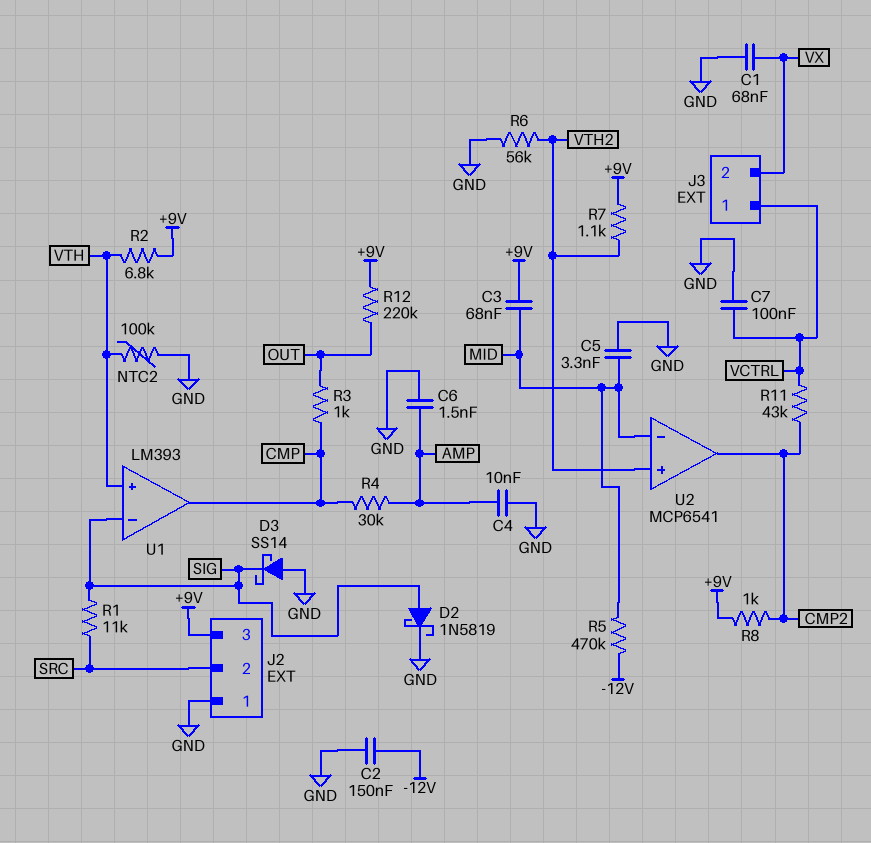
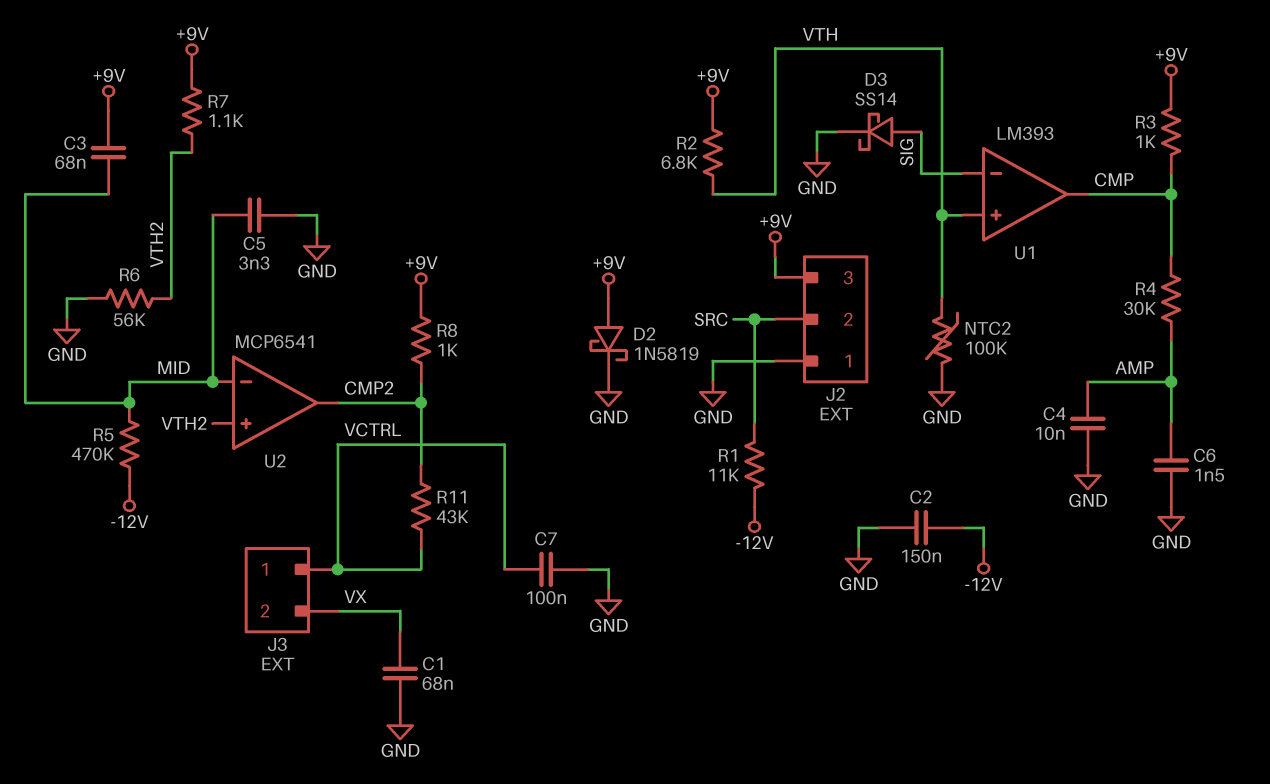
D2: schottky 1N5819 (A SIG, K GND) -> schottky 1N5819 (A +9V, K GND)
D3: schottky SS14 (A GND, K SIG) -> schottky SS14 (A SIG, K GND)
R1: 11k (SIG, SRC) -> 11k (-12V, SRC)
R3: 1k (CMP, OUT) -> 1k (+9V, CMP)
R12: 220k (+9V, OUT) -> none

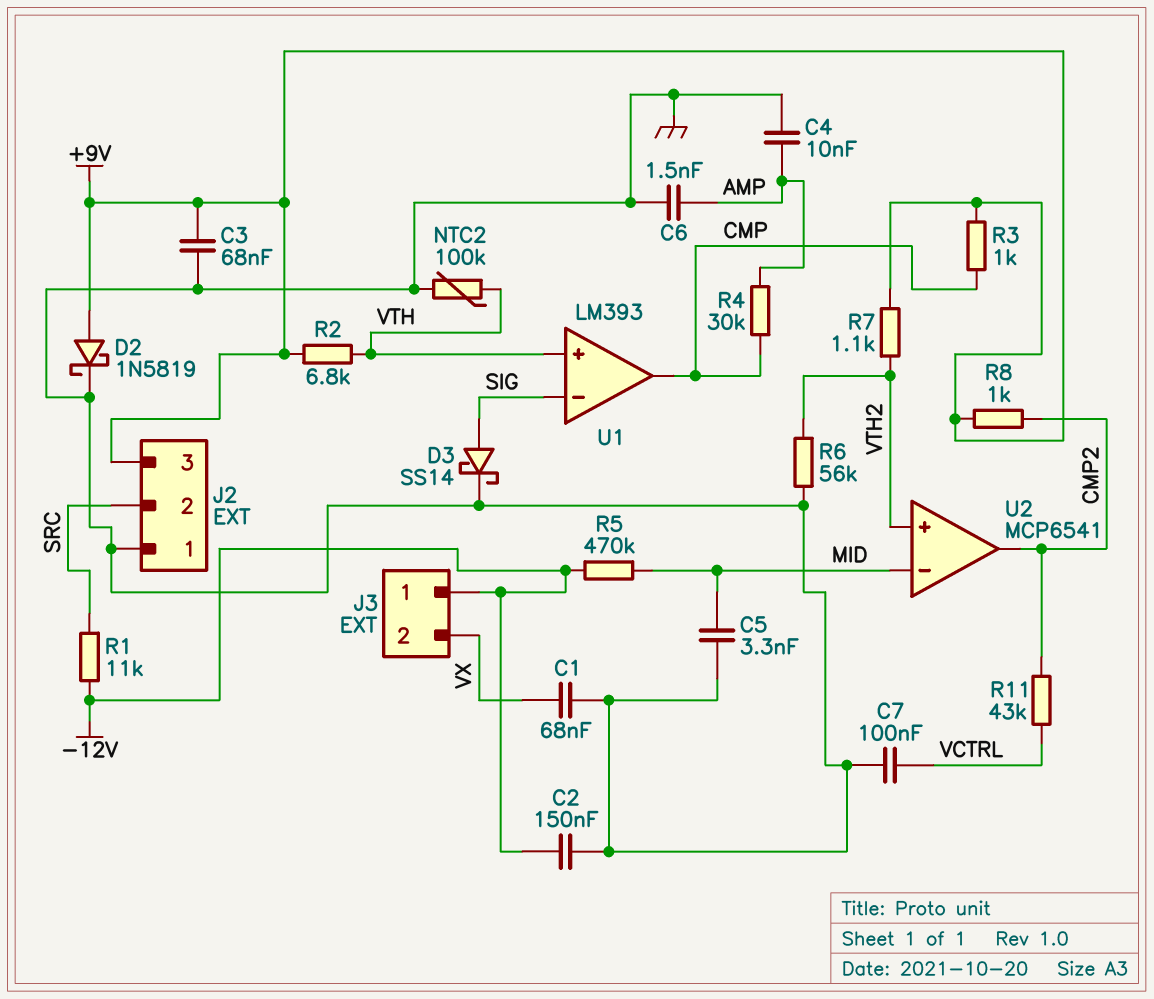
C3: 68nF (+9V, MID) -> 68nF (+9V, GND)
J3 pin 1: VCTRL -> -12V

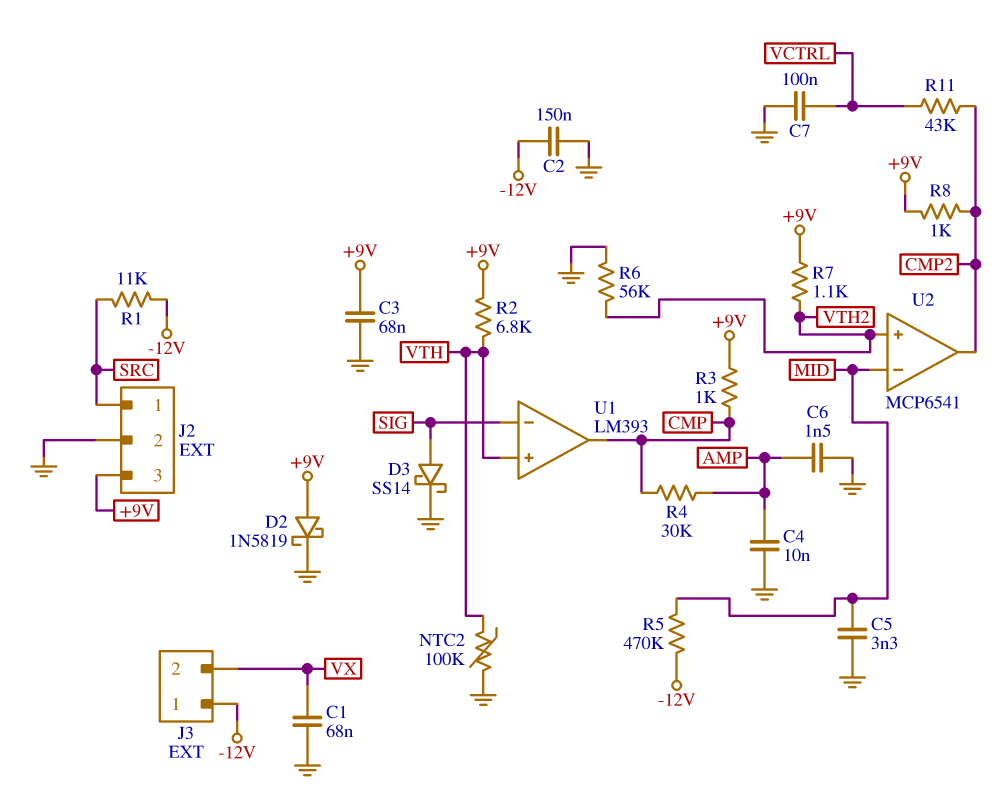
J2 pin 1: GND -> SRC
J2 pin 2: SRC -> GND

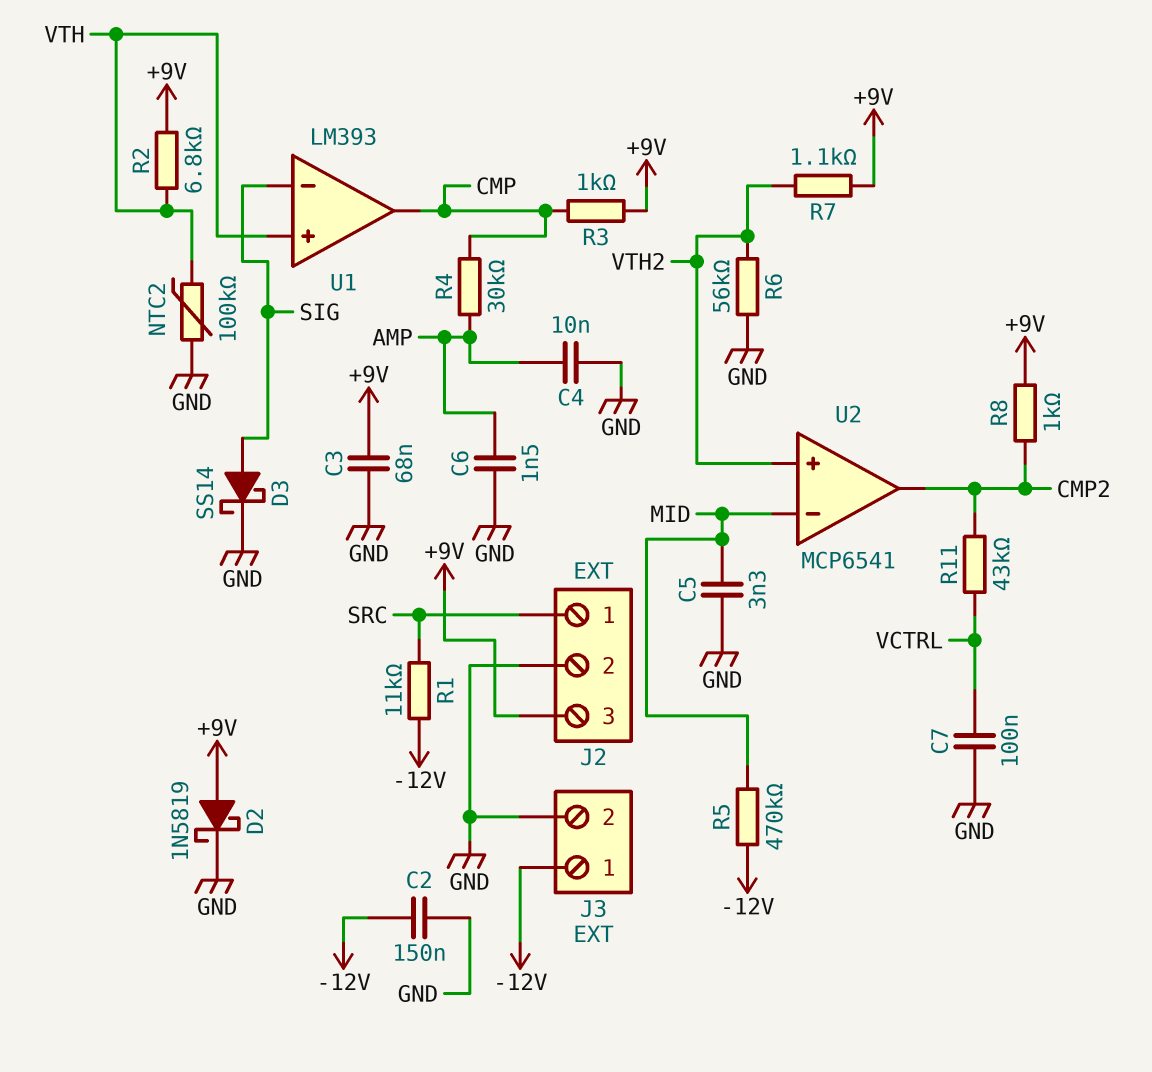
C1: 68nF (GND, VX) -> none
J3 pin 2: VX -> GND

